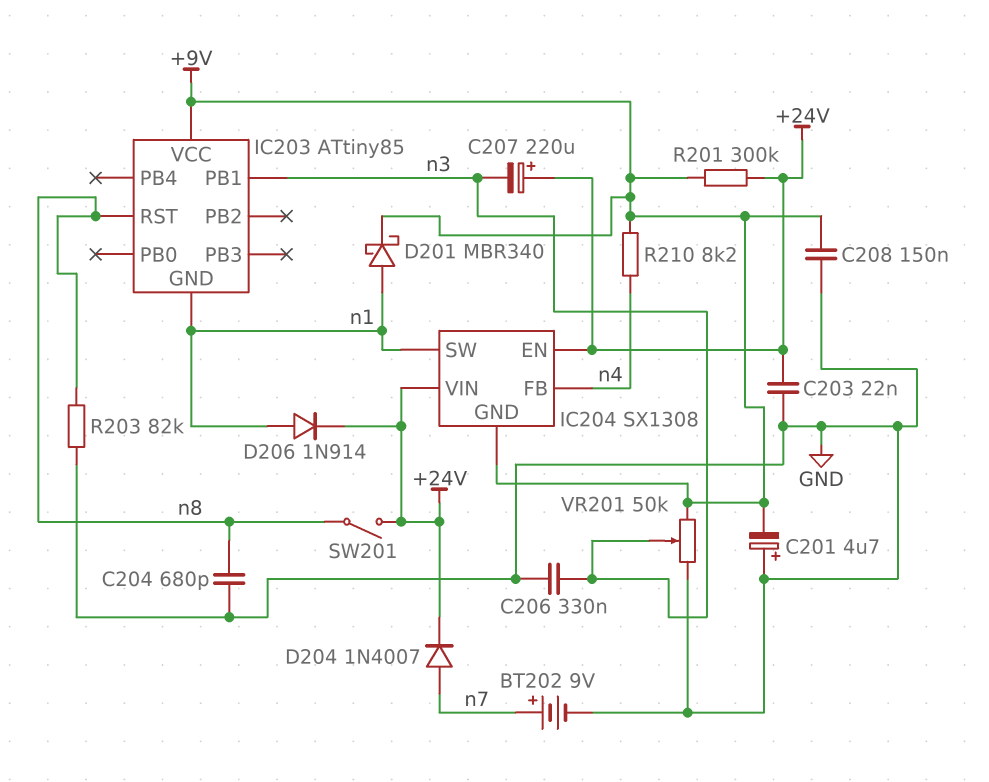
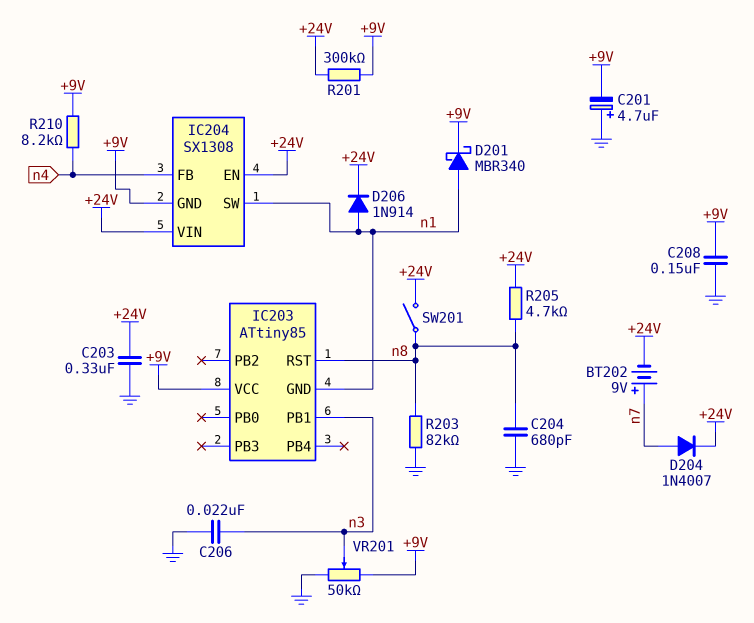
BT202: 9V (plus n7, minus GND) -> 9V (plus n7, minus +24V)
C203: 22nF (+24V, GND) -> 330nF (+24V, GND)
C206: 330nF (GND, n3) -> 22nF (GND, n3)
C207: 220uF (plus +24V, minus n3) -> none
R205: none -> 4.7k (+24V, n8)

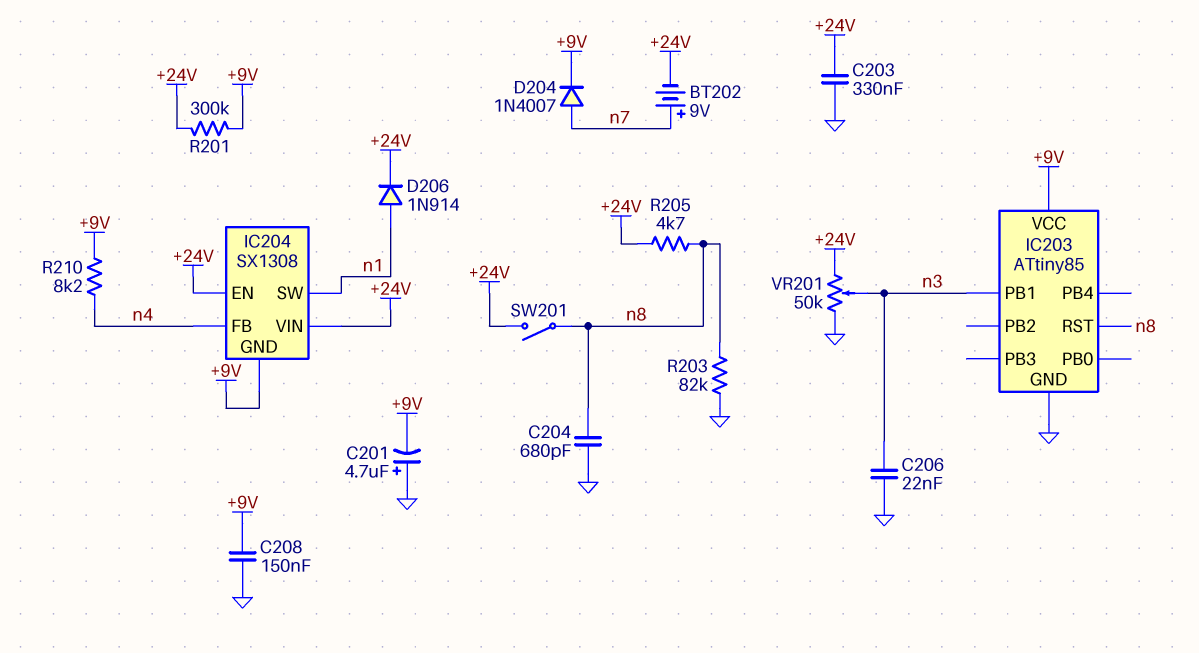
D201: schottky MBR340 (A n1, K +9V) -> none
D204: diode 1N4007 (A n7, K +24V) -> diode 1N4007 (A n7, K +9V)
IC203 pin GND: n1 -> GND
VR201: 50k (+9V, GND, wiper n3) -> 50k (+24V, GND, wiper n3)

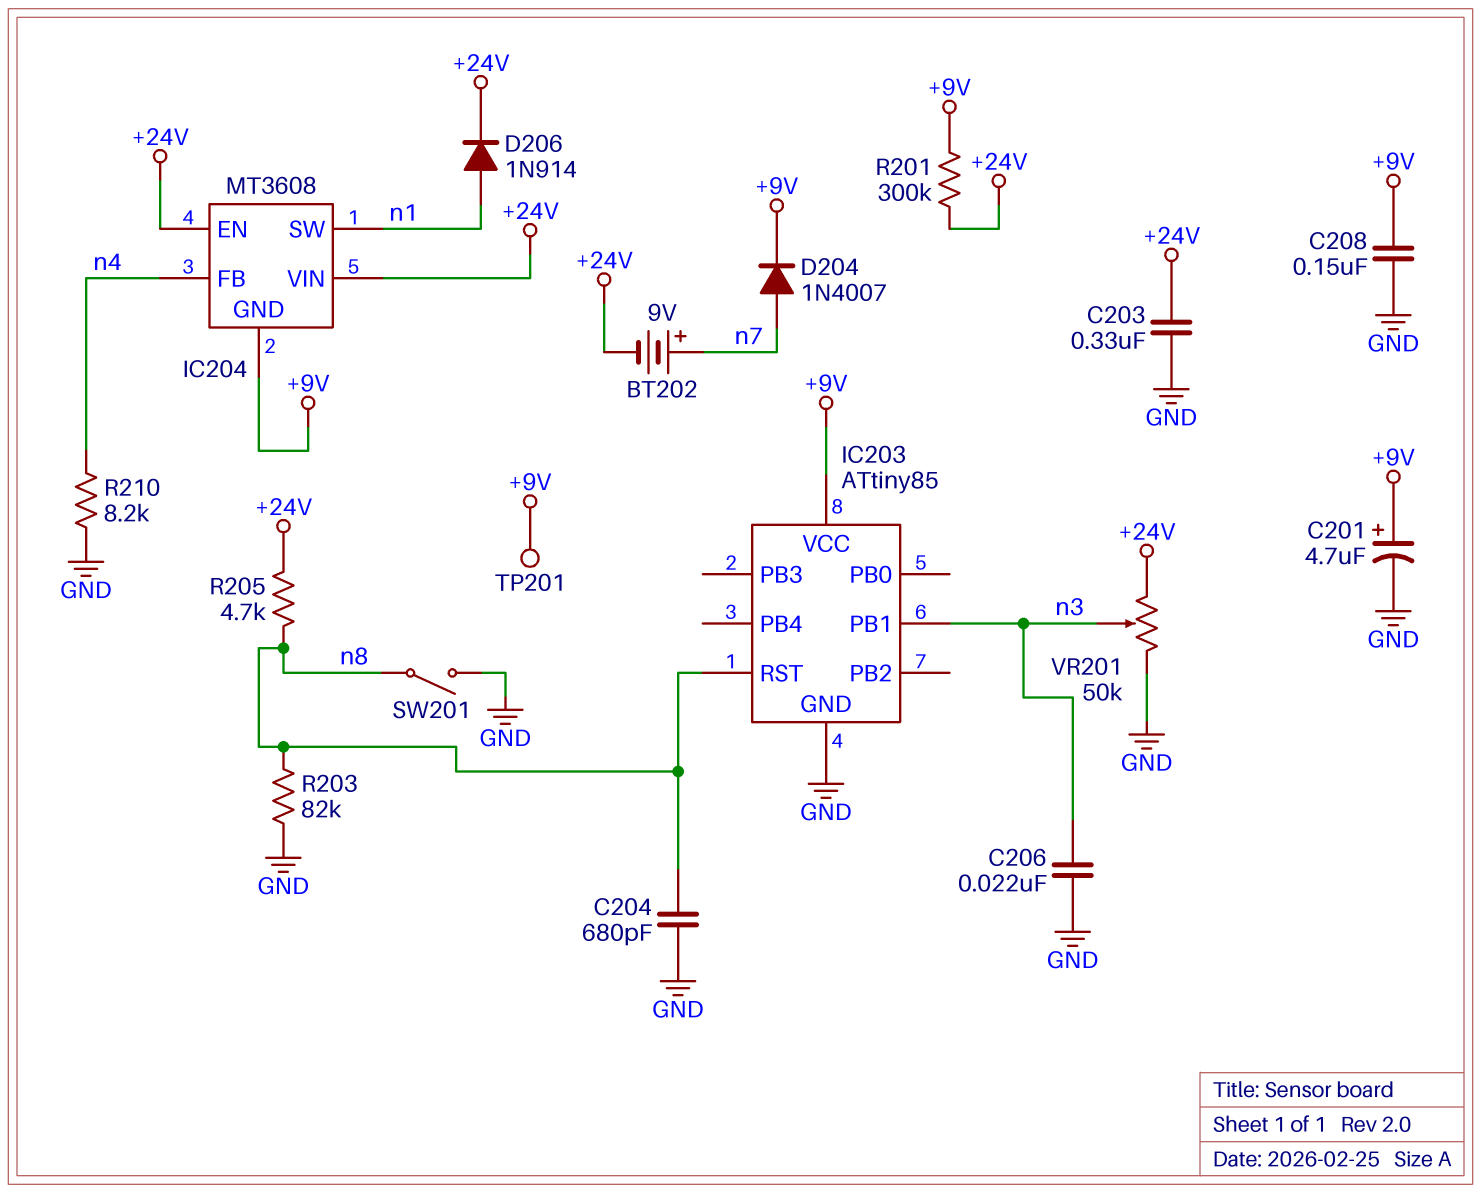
C201: 4.7uF (plus GND, minus +9V) -> 4.7uF (plus +9V, minus GND)
IC204: SX1308 -> MT3608
R210: 8.2k (+9V, n4) -> 8.2k (GND, n4)
SW201: switch (+24V, n8) -> switch (GND, n8)
TP201: none -> test point (+9V)

